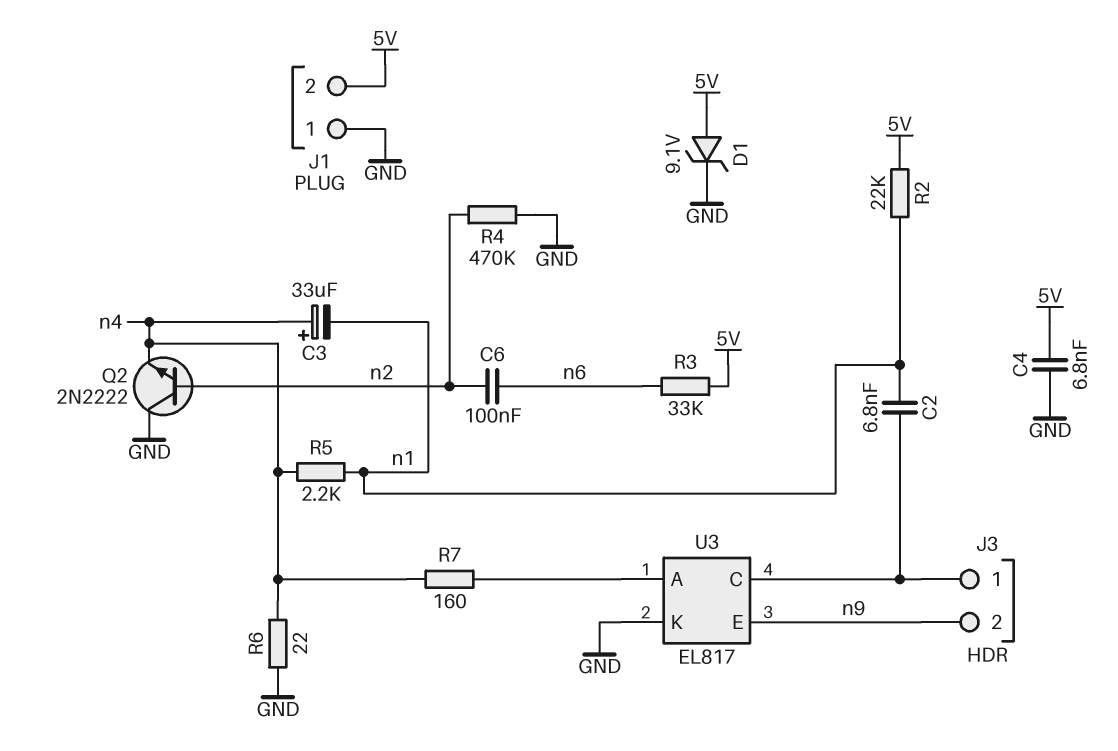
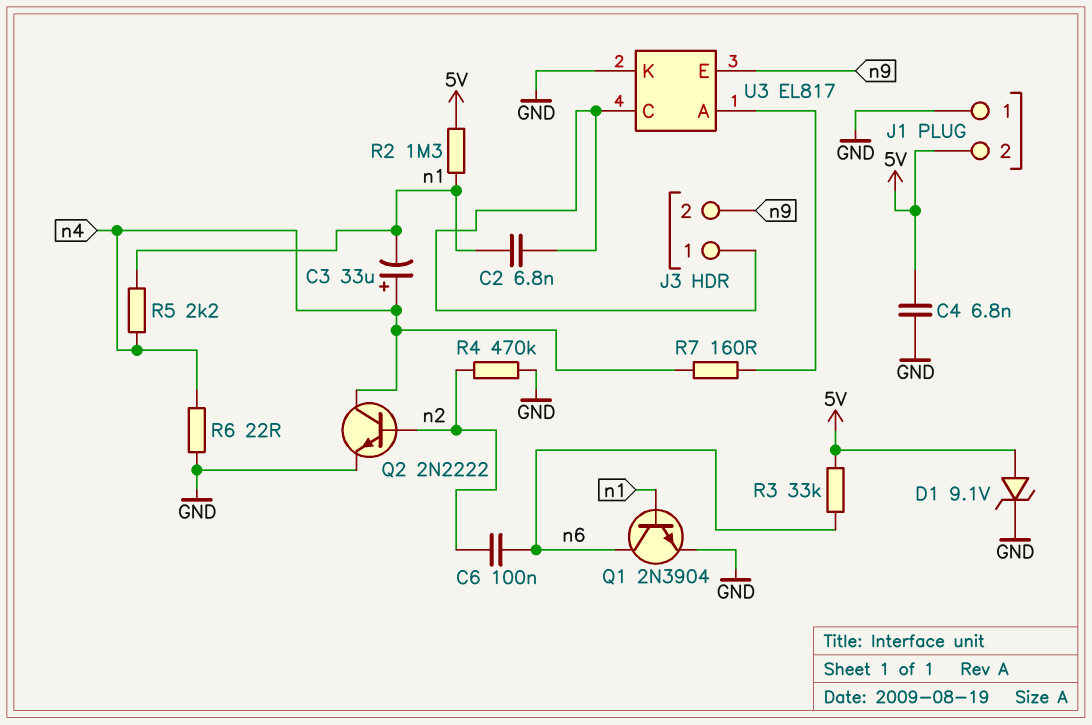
Q1: none -> NPN 2N3904 (B n1, C n6, E GND)
Q2: NPN 2N2222 (B n2, C GND, E n4) -> NPN 2N2222 (B n2, C n4, E GND)
R2: 22k (5V, n1) -> 1.3M (5V, n1)

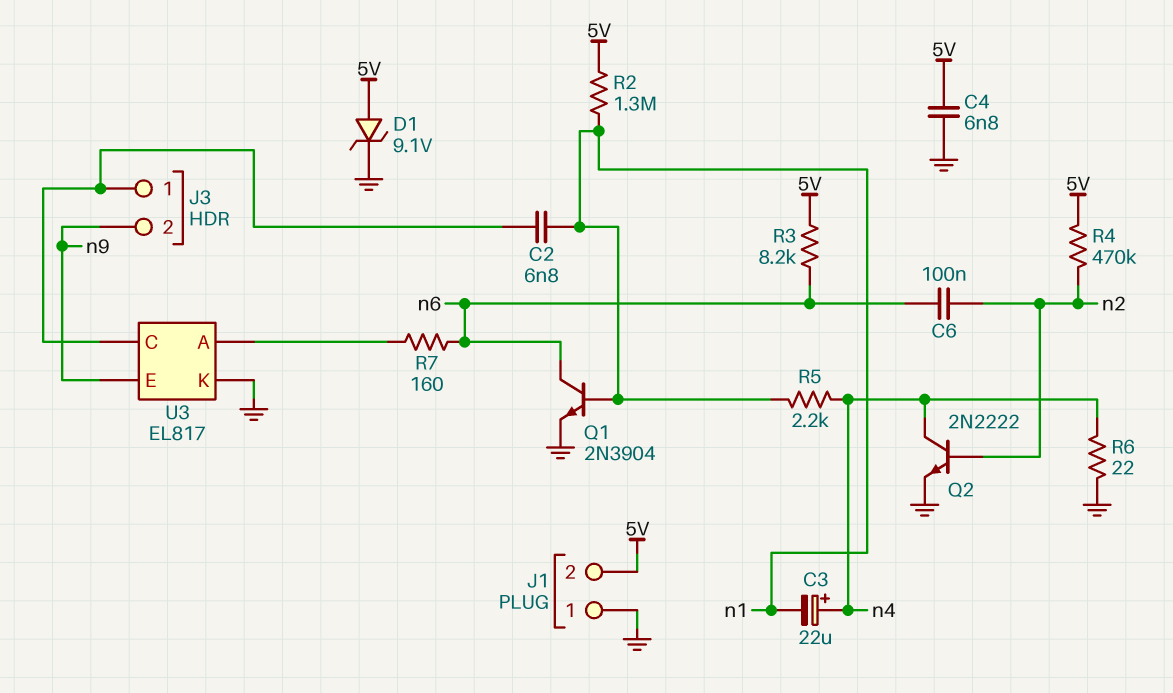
C3: 33uF (plus n4, minus n1) -> 22uF (plus n4, minus n1)
R3: 33k (5V, n6) -> 8.2k (5V, n6)
R4: 470k (GND, n2) -> 470k (5V, n2)
R7: 160 (U3/A, n4) -> 160 (U3/A, n6)

